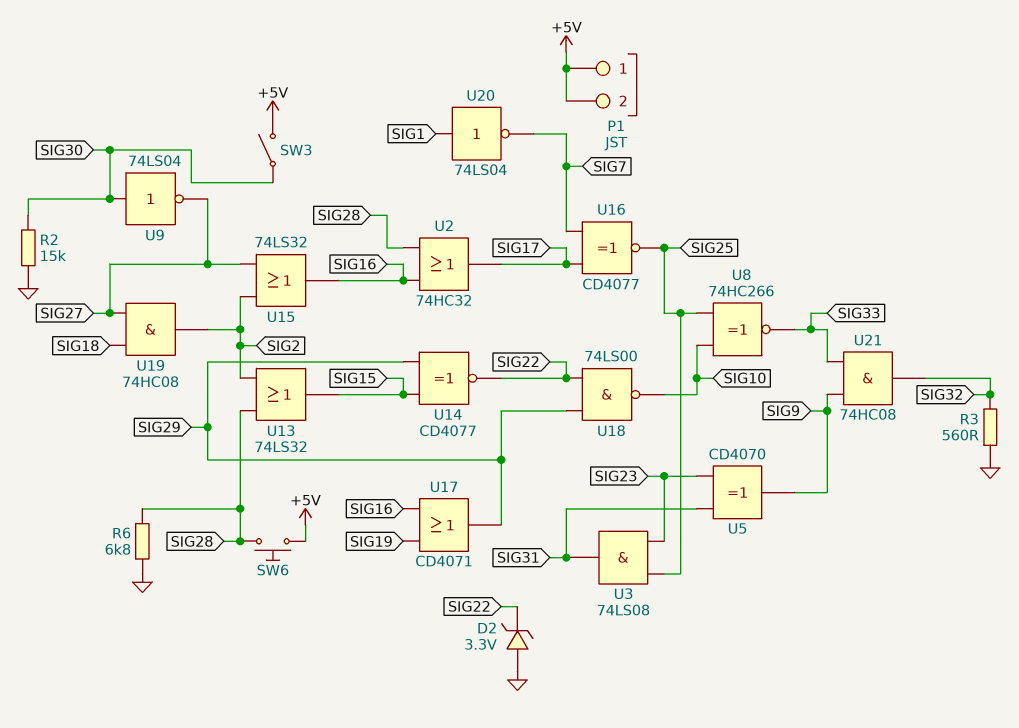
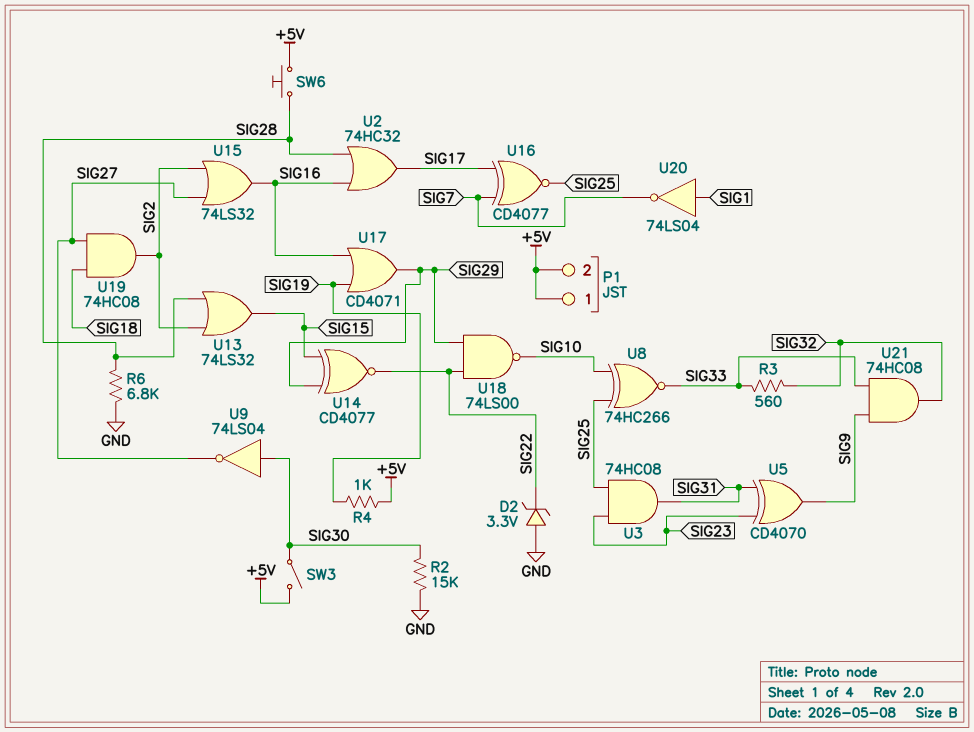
R3: 560 (GND, SIG32) -> 560 (SIG32, SIG33)
R4: none -> 1k (+5V, SIG19)
U3: AND 74LS08 (in SIG23, in SIG25, out SIG31) -> AND 74HC08 (in SIG23, in SIG25, out SIG31)

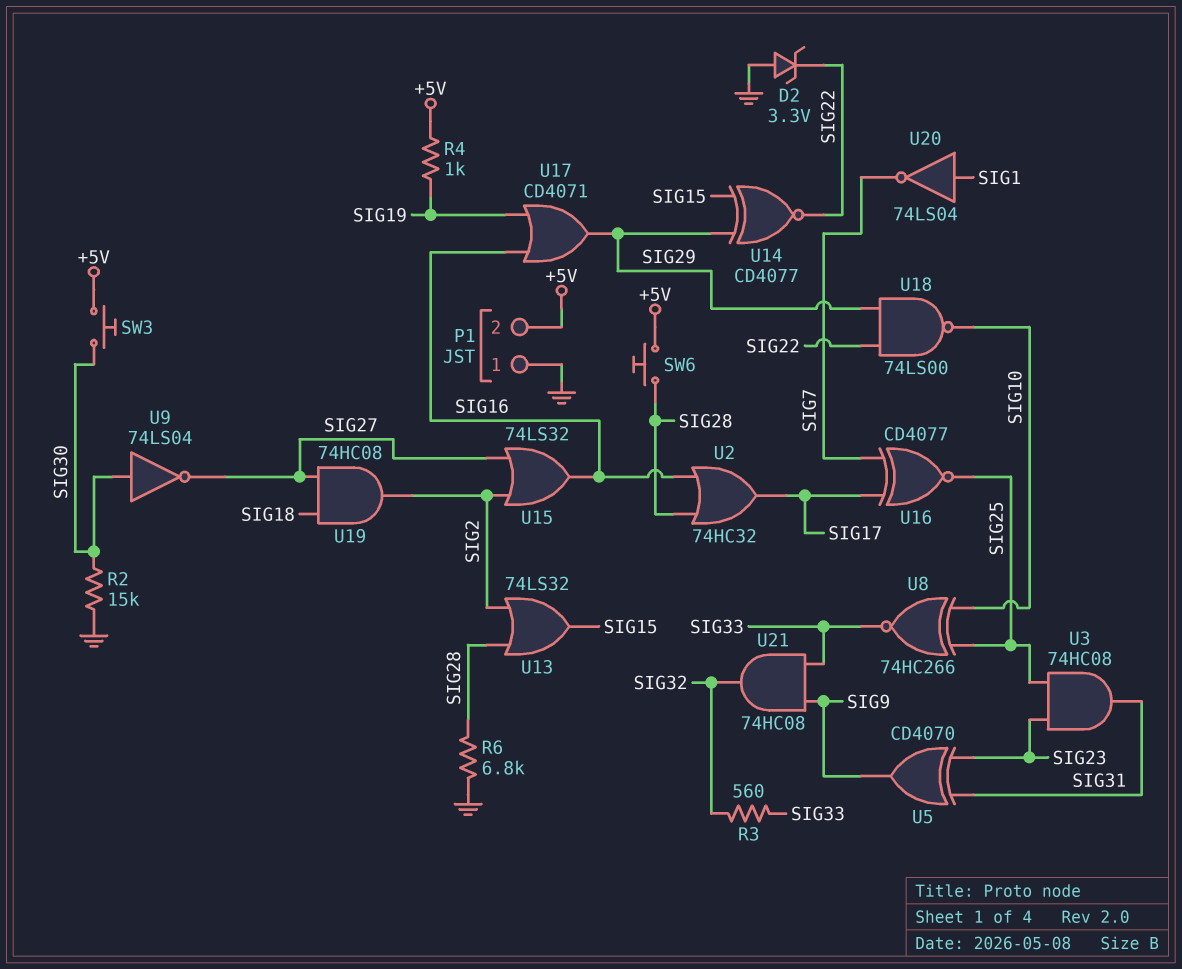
P1 pin 1: +5V -> GND
SW3: switch (+5V, SIG30) -> button (+5V, SIG30)

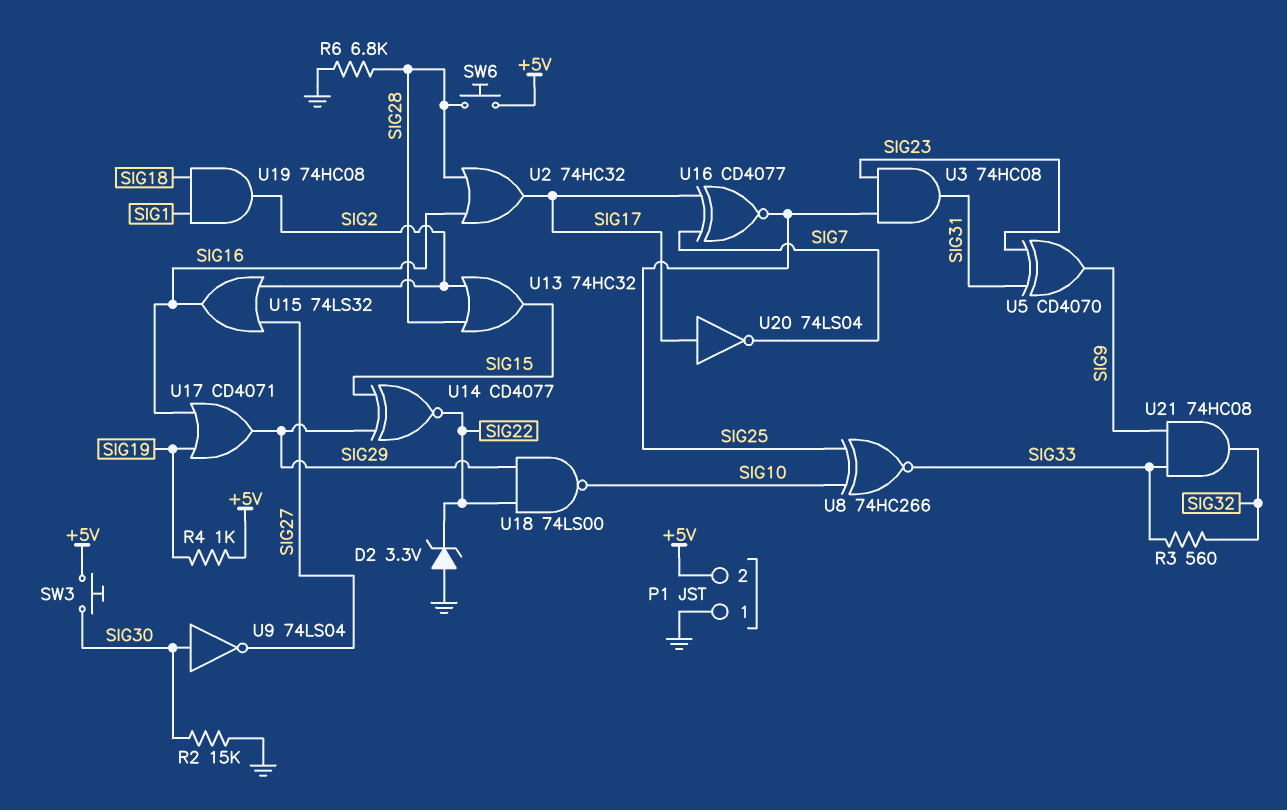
U13: OR 74LS32 (in SIG2, in SIG28, out SIG15) -> OR 74HC32 (in SIG2, in SIG28, out SIG15)
U19: AND 74HC08 (in SIG18, in SIG27, out SIG2) -> AND 74HC08 (in SIG1, in SIG18, out SIG2)
U20: NOT 74LS04 (in SIG1, out SIG7) -> NOT 74LS04 (in SIG17, out SIG7)

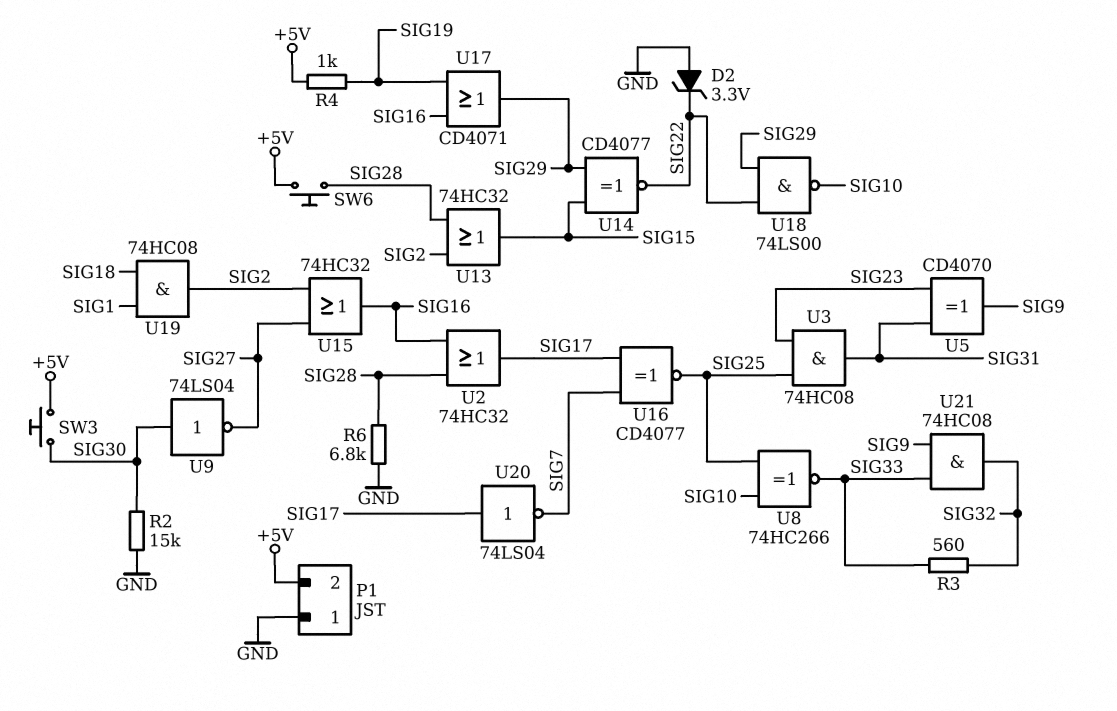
U15: OR 74LS32 (in SIG2, in SIG27, out SIG16) -> OR 74HC32 (in SIG2, in SIG27, out SIG16)

